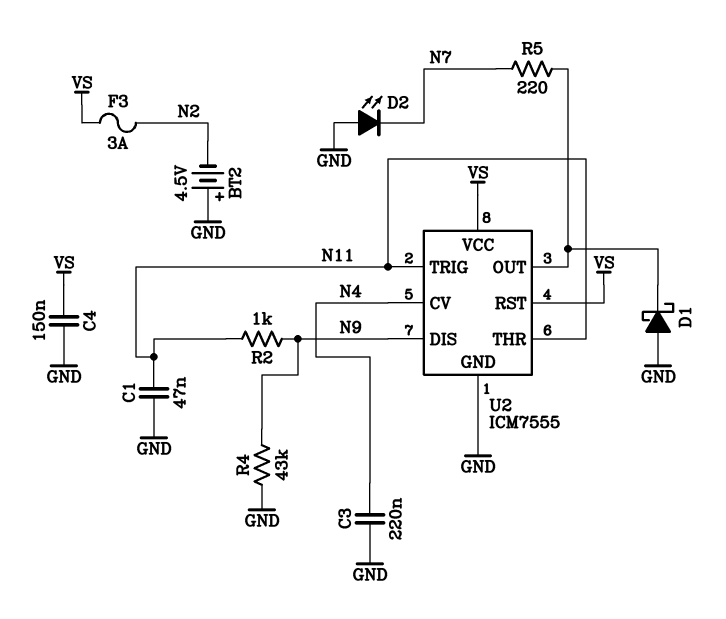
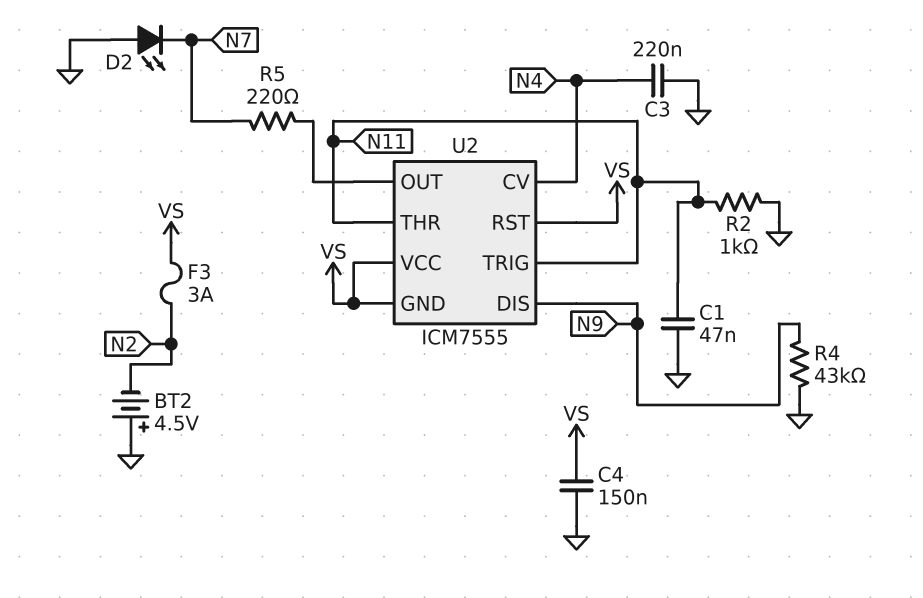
D1: schottky (A GND, K U2/OUT) -> none
R2: 1k (N9, N11) -> 1k (GND, N11)
U2 pin GND: GND -> VS

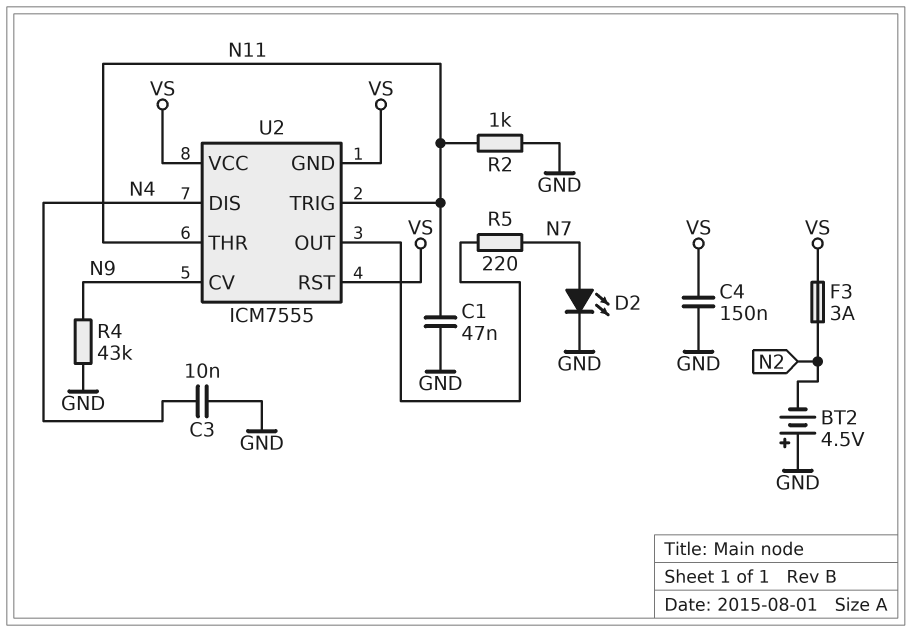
C3: 220nF (GND, N4) -> 10nF (GND, N4)
D2: LED (A GND, K N7) -> LED (A N7, K GND)
U2 pin CV: N4 -> N9
U2 pin DIS: N9 -> N4

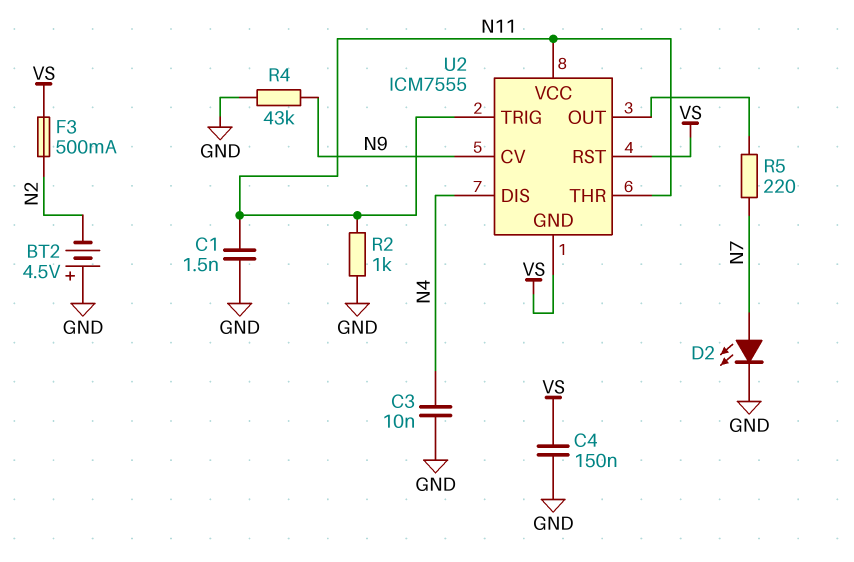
C1: 47nF (GND, N11) -> 1.5nF (GND, N11)
F3: 3A (N2, VS) -> 500mA (N2, VS)
U2 pin VCC: VS -> N11

